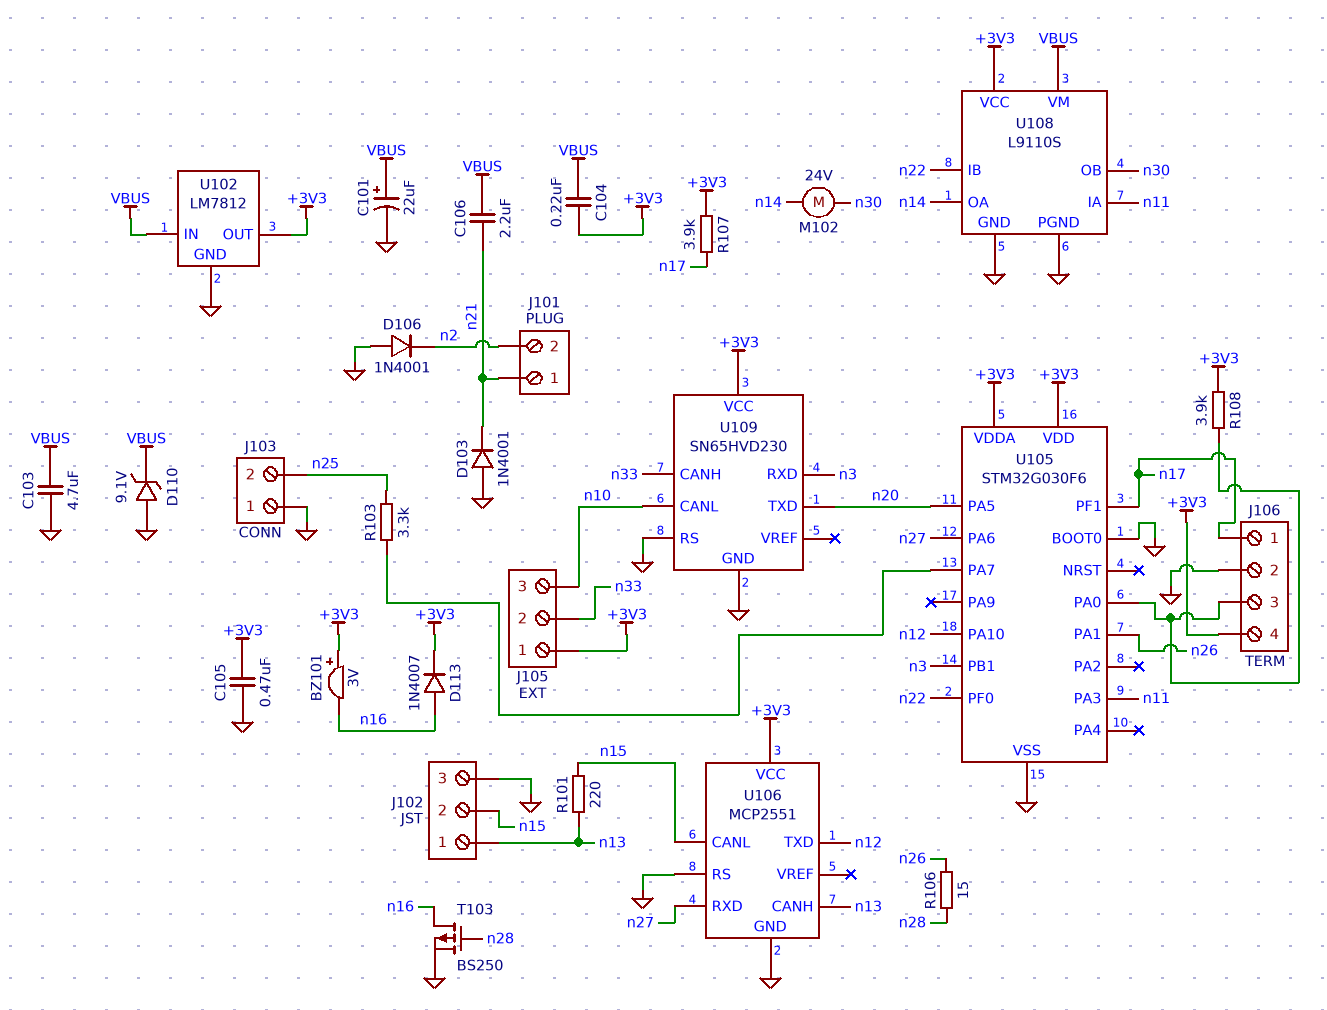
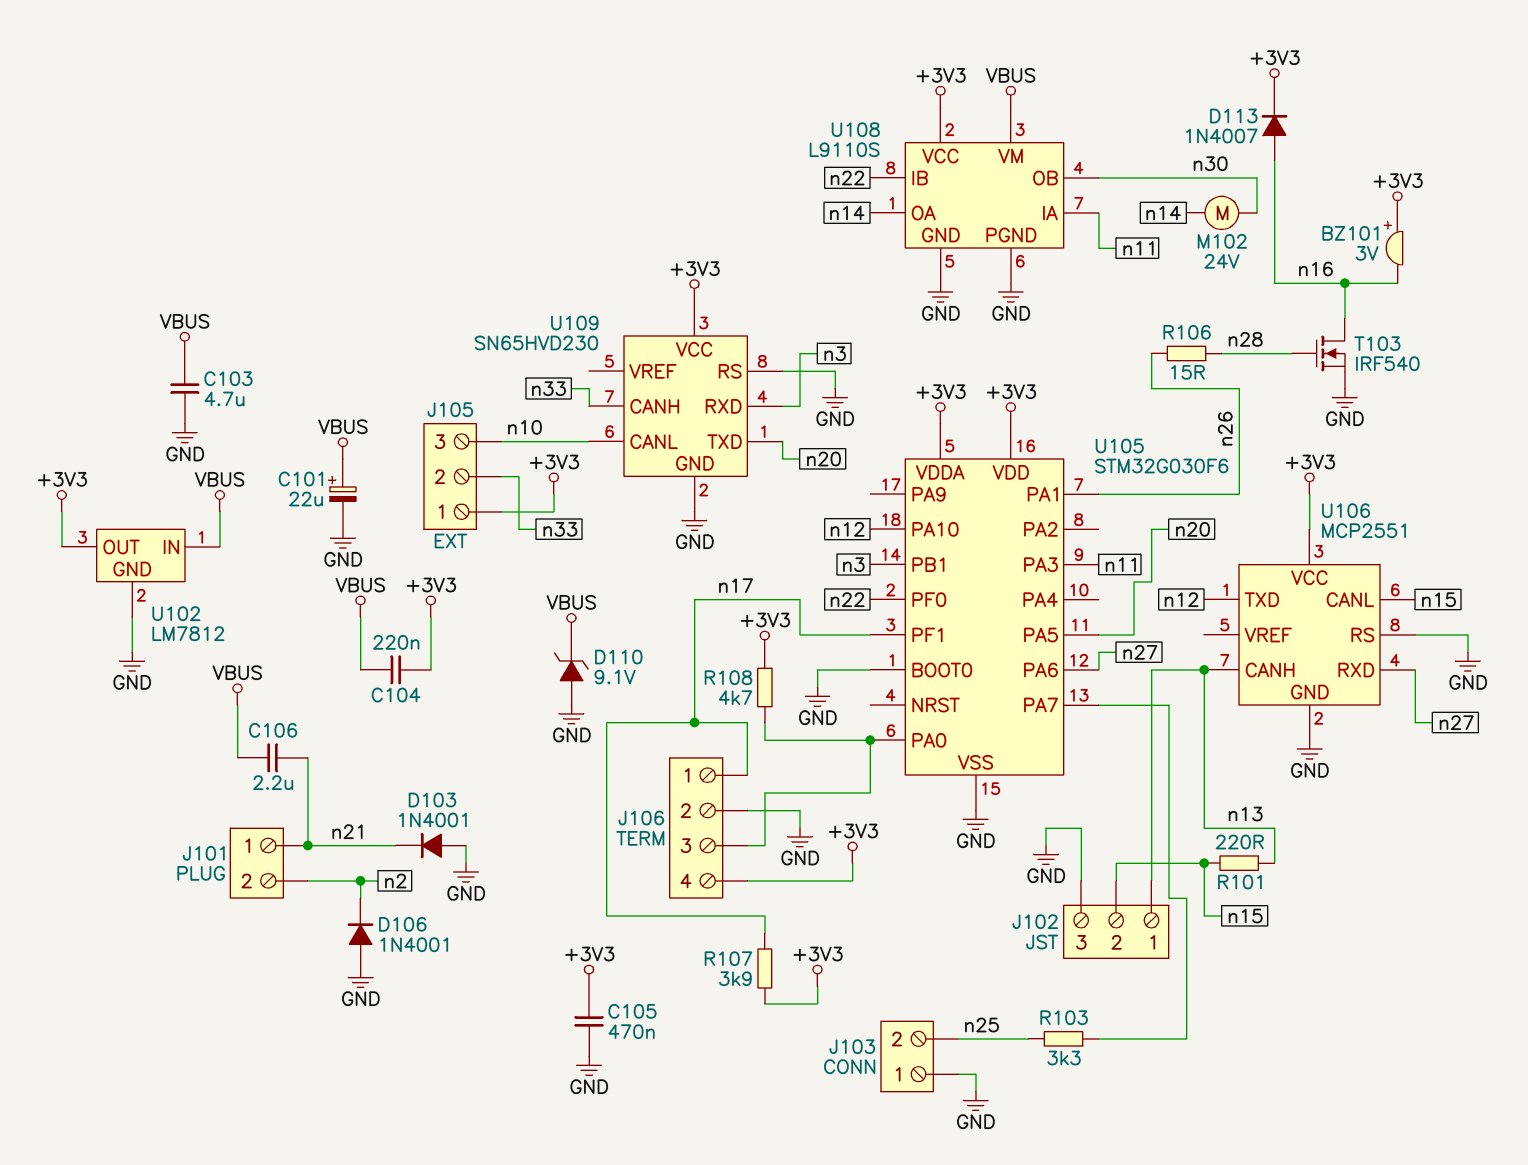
R108: 3.9k (+3V3, J106/3) -> 4.7k (+3V3, J106/3)
T103: PMOS BS250 (G n28, D n16, S GND) -> NMOS IRF540 (G n28, D n16, S GND)

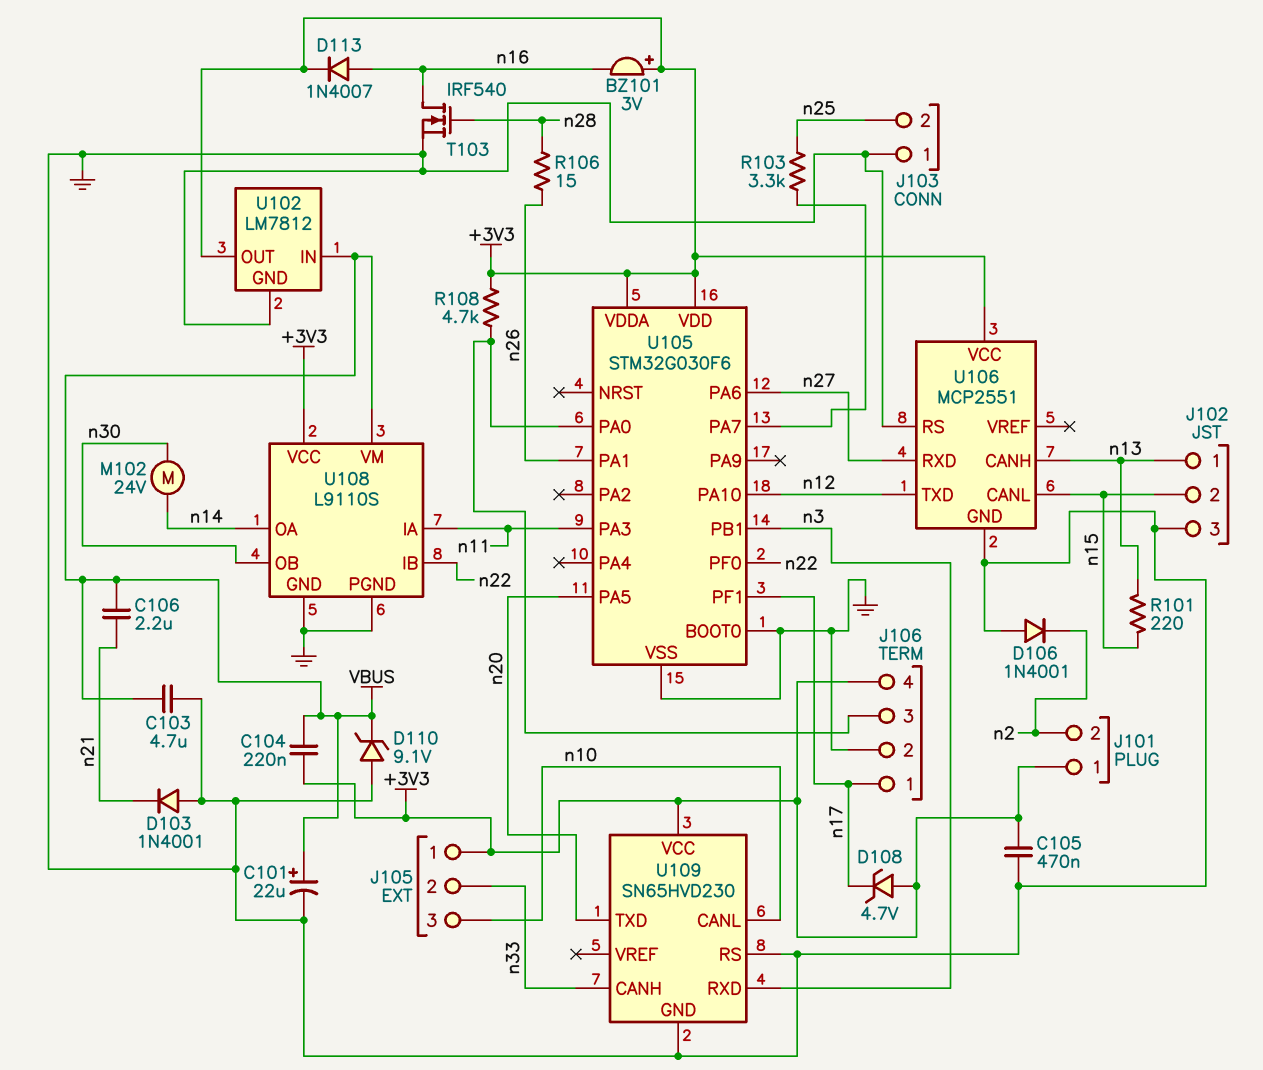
D108: none -> zener 4.7V (A +3V3, K n17)
J101 pin 1: n21 -> +3V3
R107: 3.9k (+3V3, n17) -> none

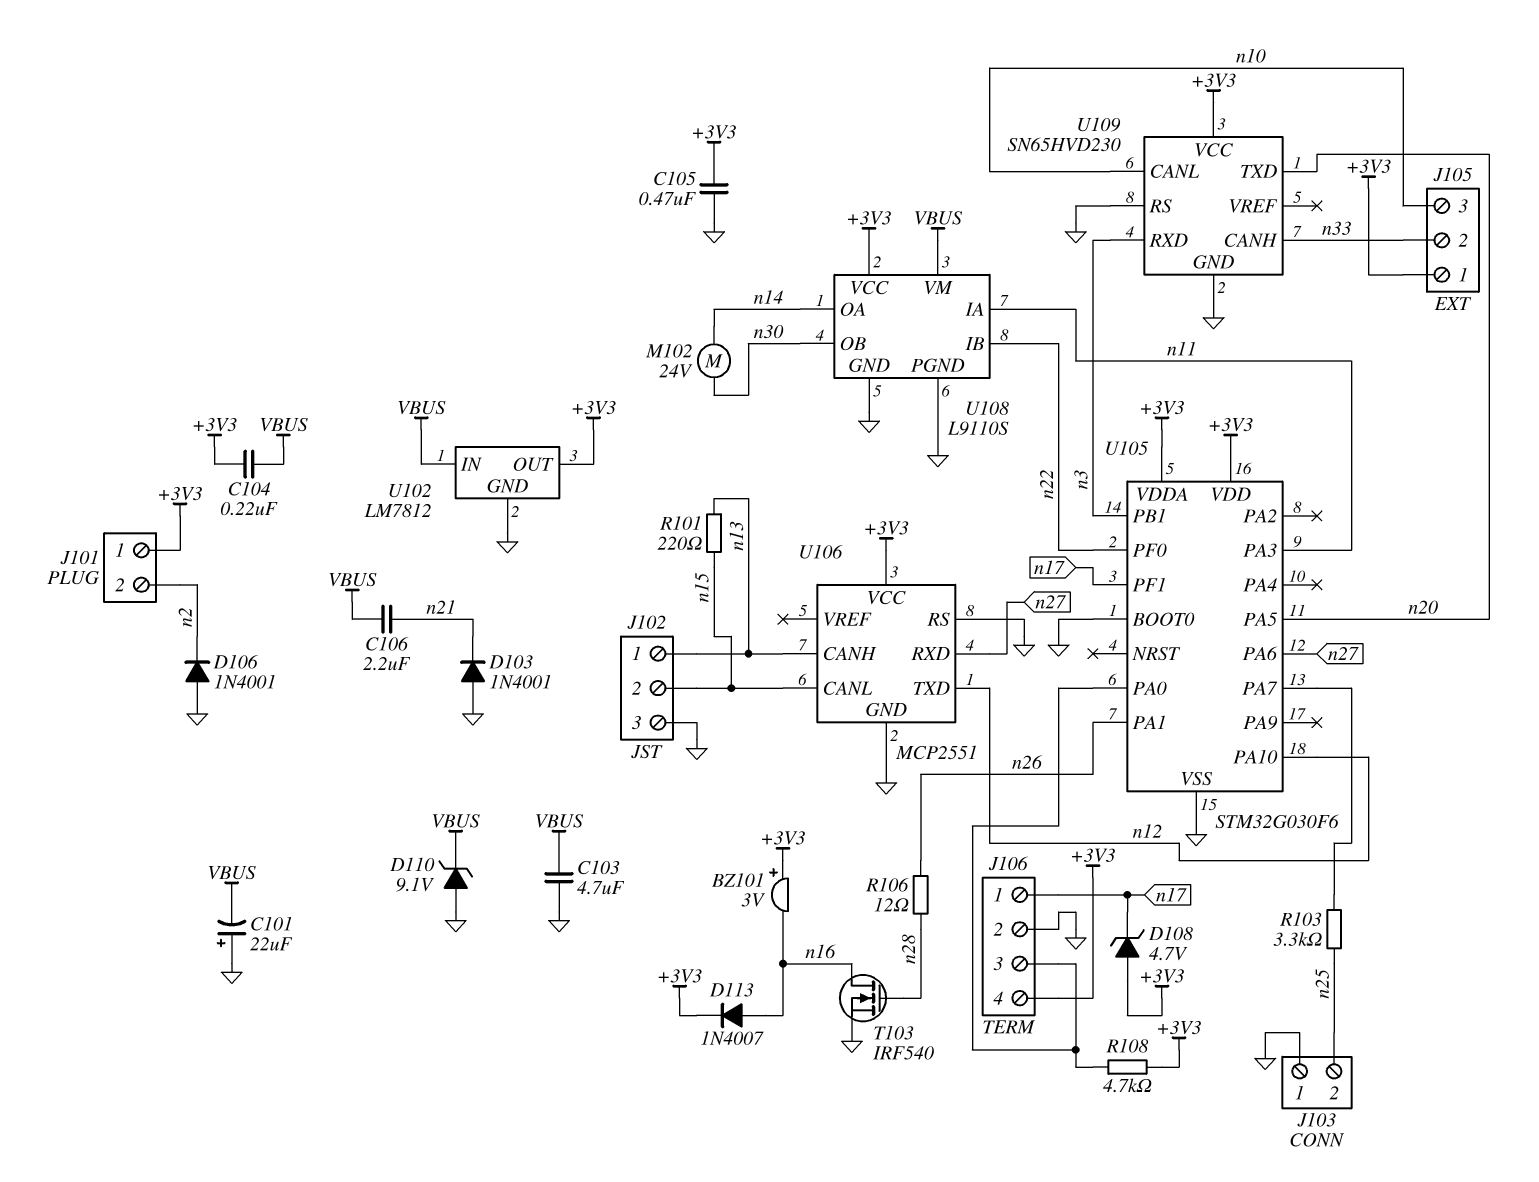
C101: 22uF (plus VBUS, minus GND) -> 22uF (plus GND, minus VBUS)
R106: 15 (n26, n28) -> 12 (n26, n28)

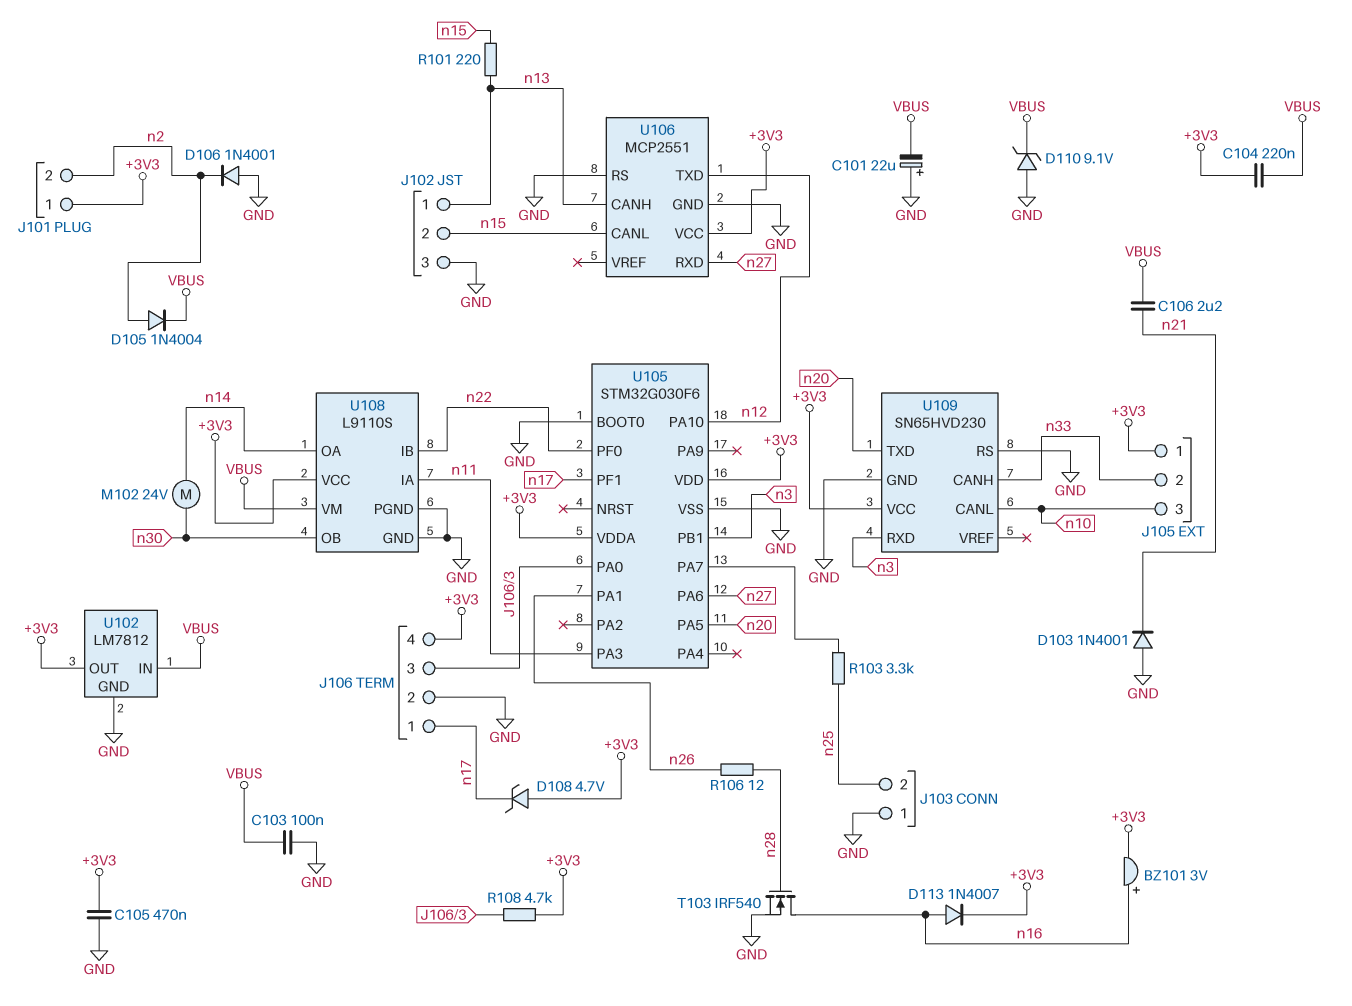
BZ101: buzzer 3V (plus +3V3, minus n16) -> buzzer 3V (plus n16, minus +3V3)
C103: 4.7uF (GND, VBUS) -> 100nF (GND, VBUS)
D105: none -> diode 1N4004 (A n2, K VBUS)

